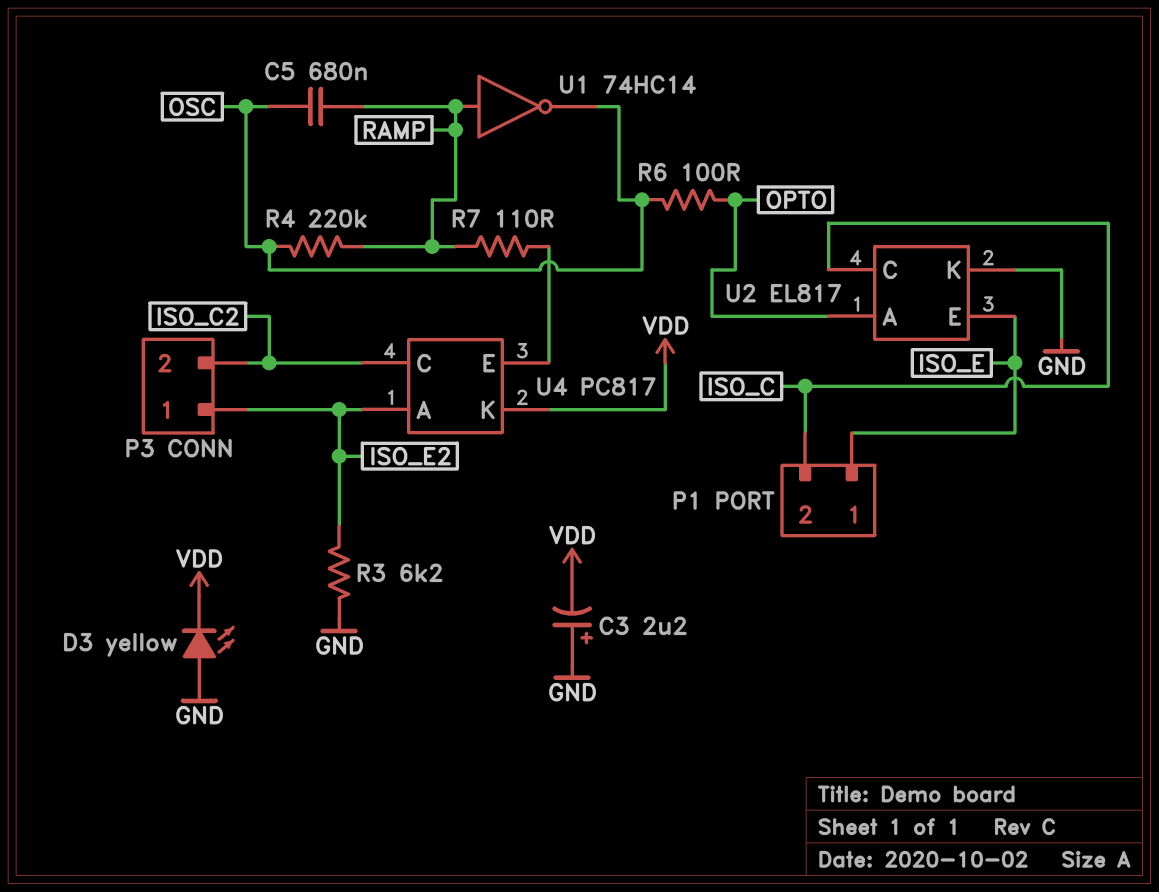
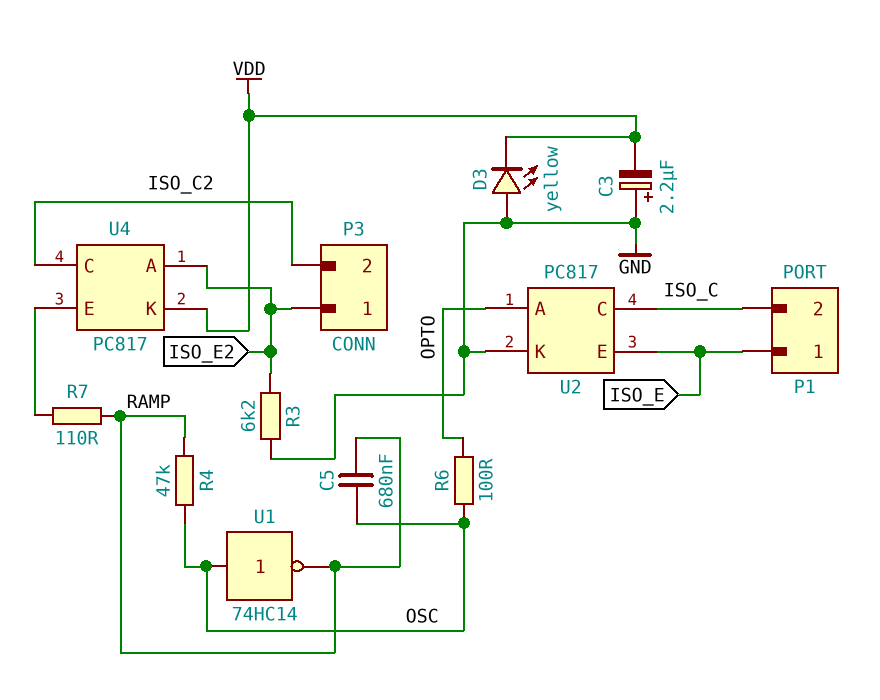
R4: 220k (OSC, RAMP) -> 47k (OSC, RAMP)
U1: NOT 74HC14 (in RAMP, out OSC) -> NOT 74HC14 (in OSC, out RAMP)
U2: EL817 -> PC817

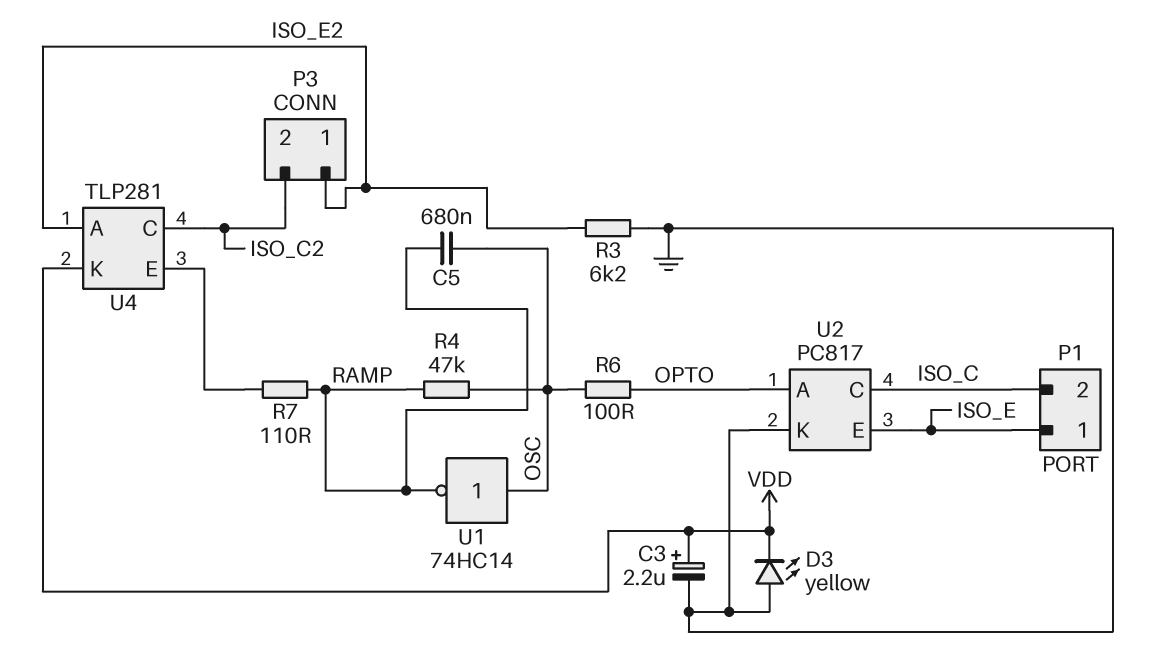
C3: 2.2uF (plus GND, minus VDD) -> 2.2uF (plus VDD, minus GND)
U4: PC817 -> TLP281

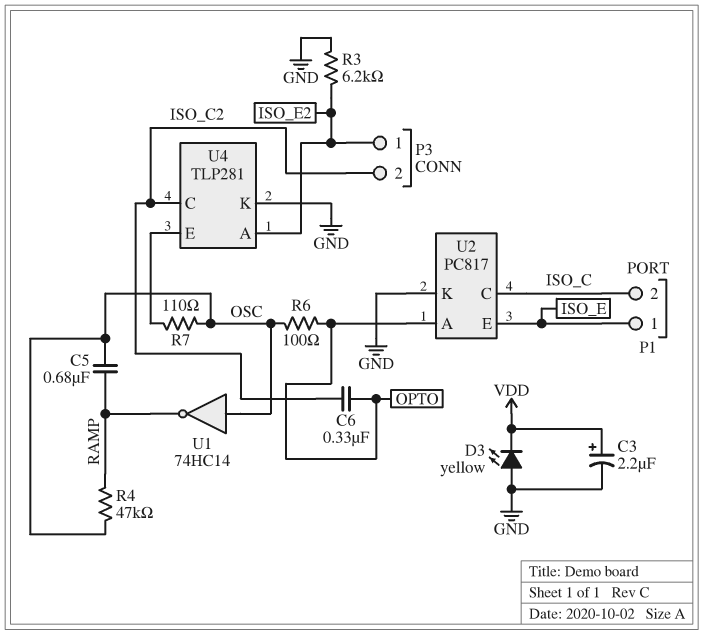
C6: none -> 330nF (ISO_C2, OPTO)
R7: 110 (RAMP, U4/E) -> 110 (OSC, U4/E)
U4 pin K: VDD -> GND

